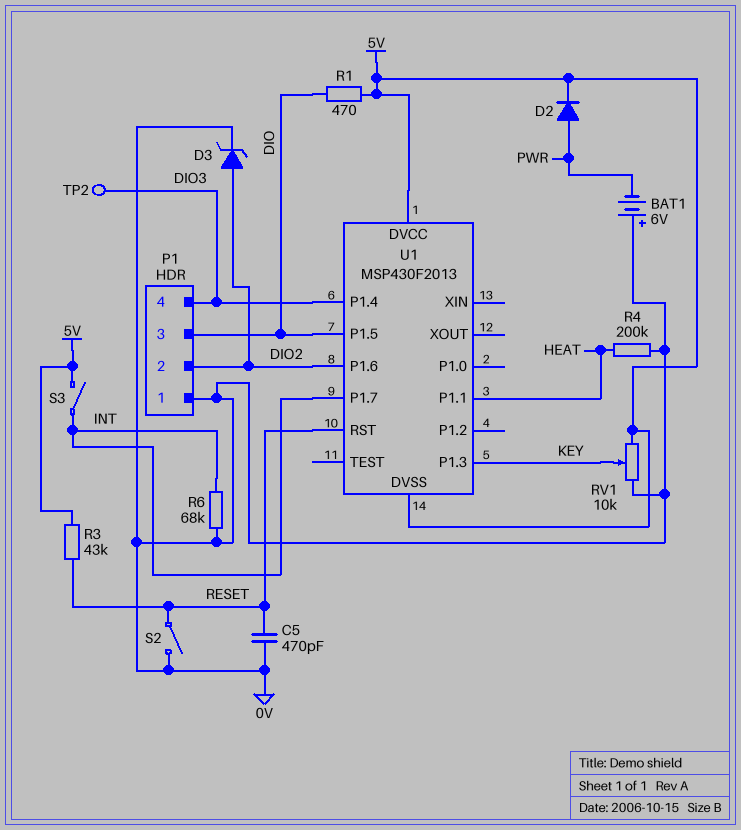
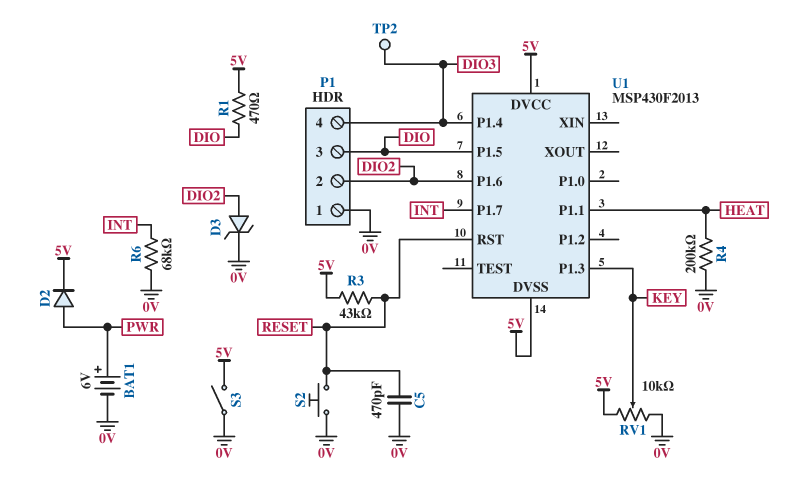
BAT1: 6V (plus 0V, minus PWR) -> 6V (plus PWR, minus 0V)
S2: switch (0V, RESET) -> button (0V, RESET)
S3: switch (5V, INT) -> switch (0V, 5V)

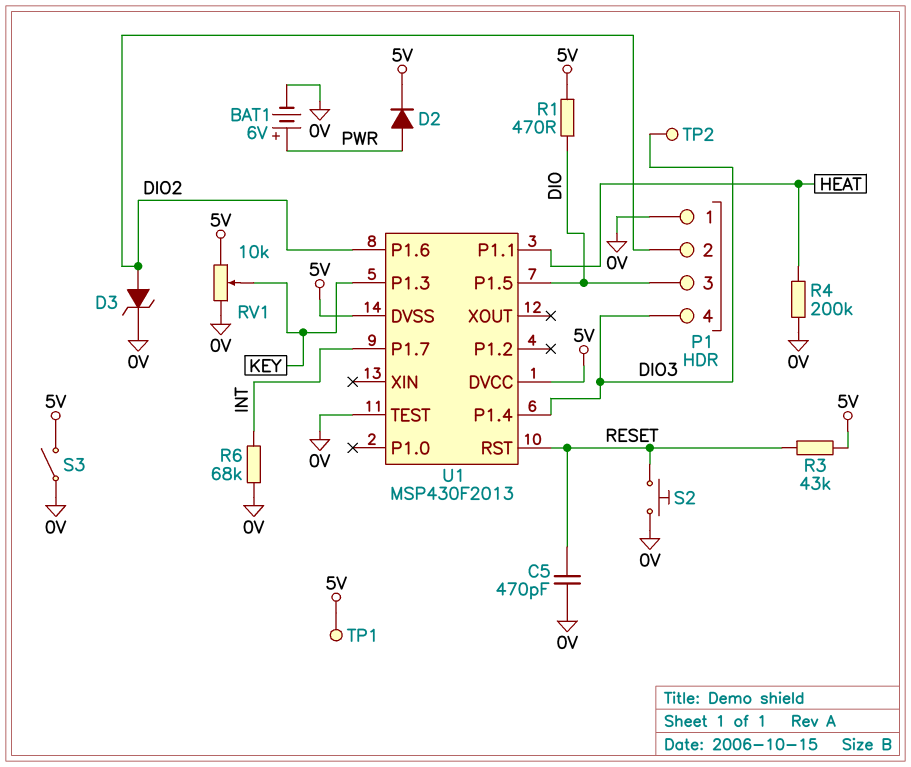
TP1: none -> test point (5V)
U1 pin TEST: none -> 0V

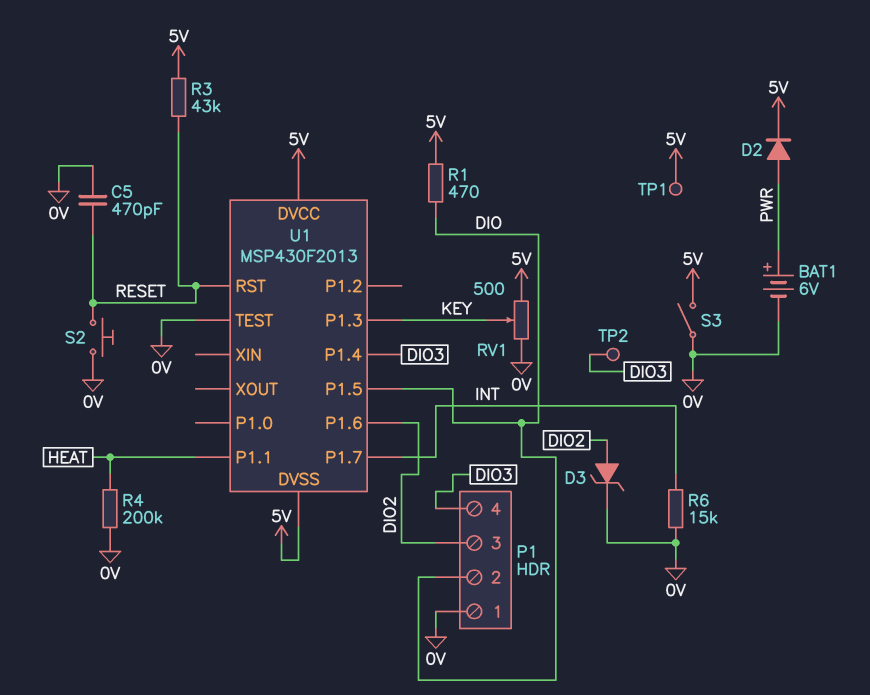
P1 pin 2: DIO2 -> DIO
P1 pin 3: DIO -> DIO2
R6: 68k (0V, INT) -> 15k (0V, INT)
RV1: 10k (0V, 5V, wiper KEY) -> 500 (0V, 5V, wiper KEY)

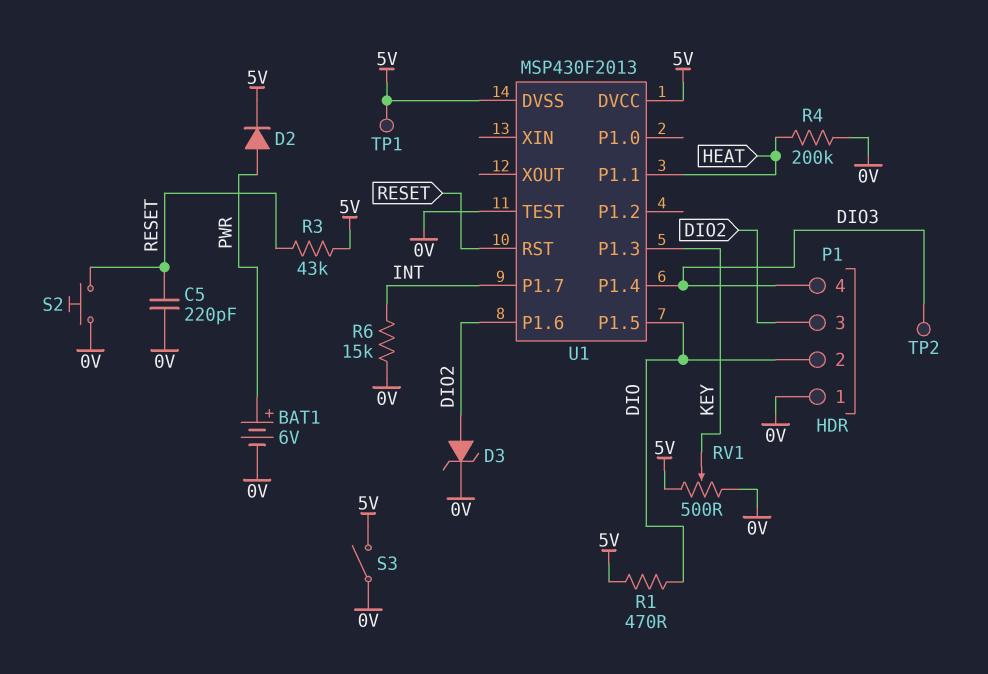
C5: 470pF (0V, RESET) -> 220pF (0V, RESET)

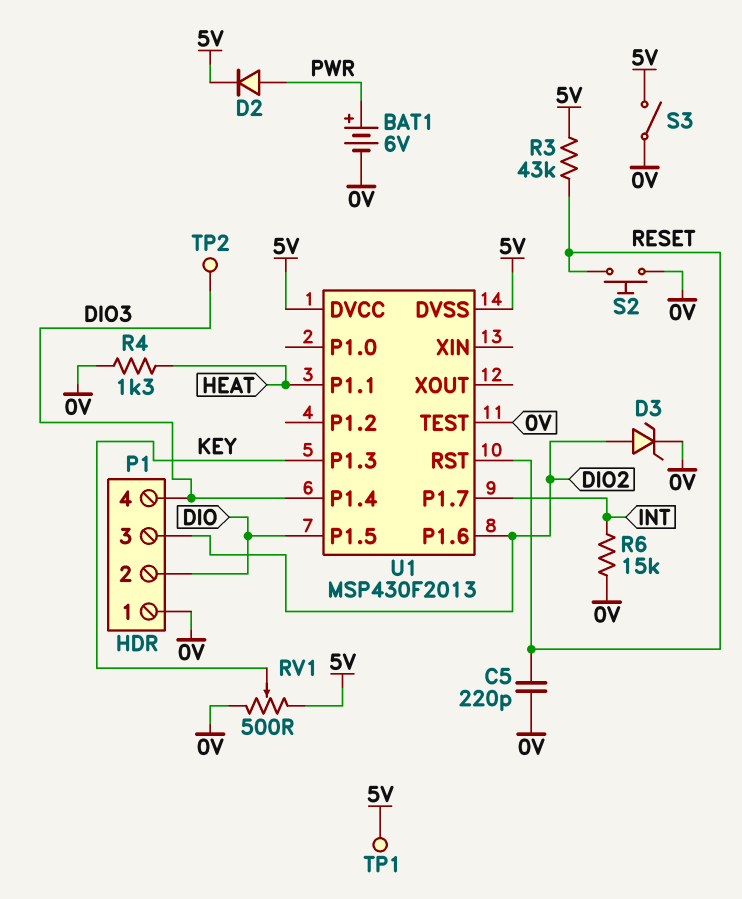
R1: 470 (5V, DIO) -> none
R4: 200k (0V, HEAT) -> 1.3k (0V, HEAT)

